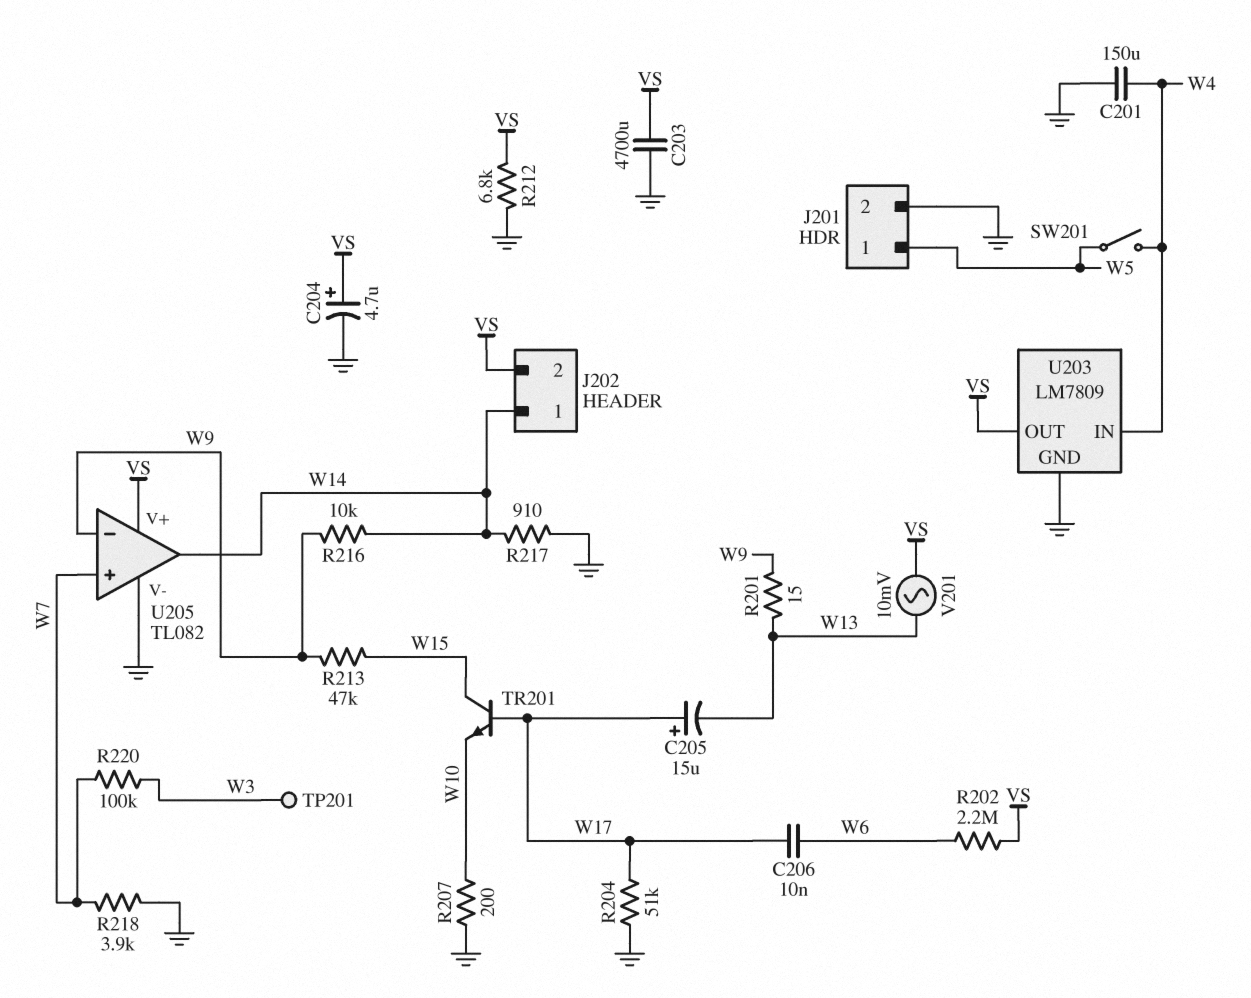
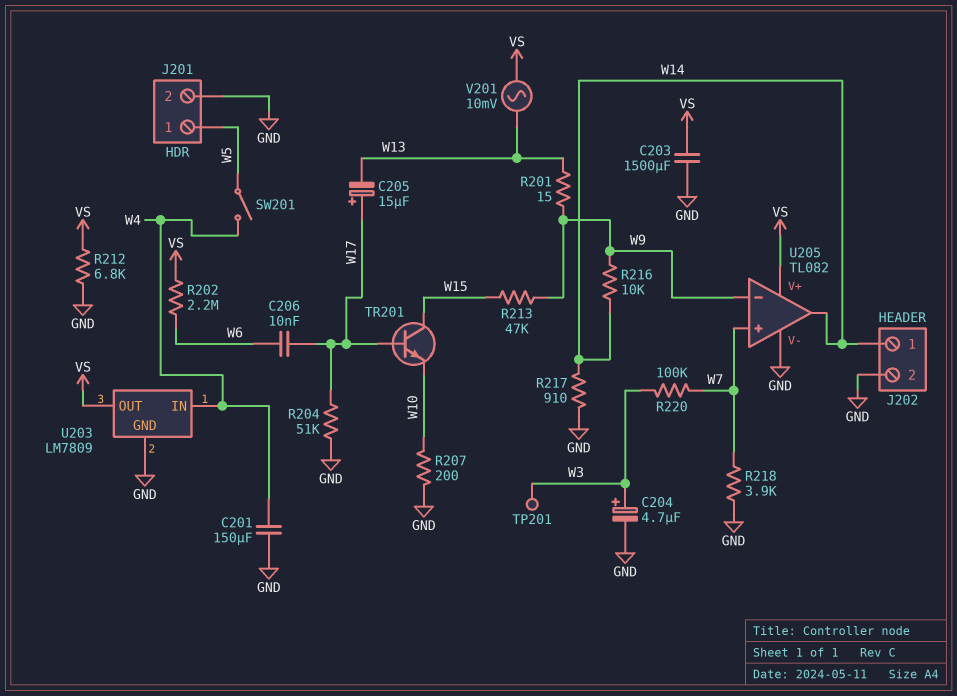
C203: 4700uF (GND, VS) -> 1500uF (GND, VS)
C204: 4.7uF (plus VS, minus GND) -> 4.7uF (plus W3, minus GND)
J202 pin 2: VS -> GND

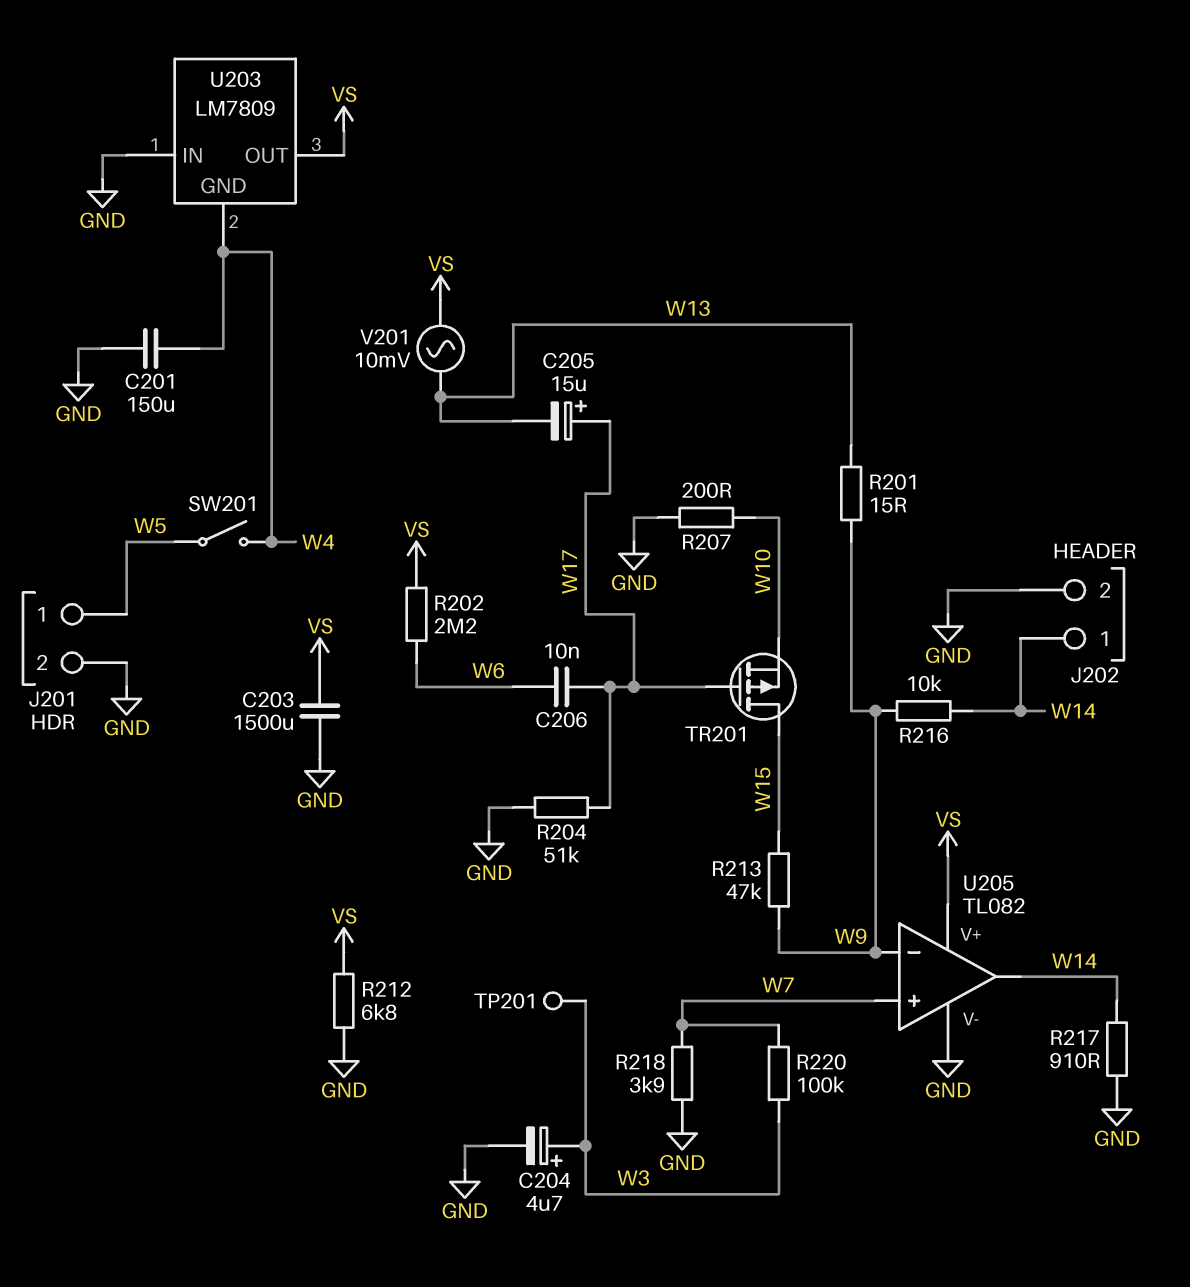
TR201: NPN (B W17, C W15, E W10) -> PMOS (G W17, D W15, S W10)
U203 pin GND: GND -> W4
U203 pin IN: W4 -> GND

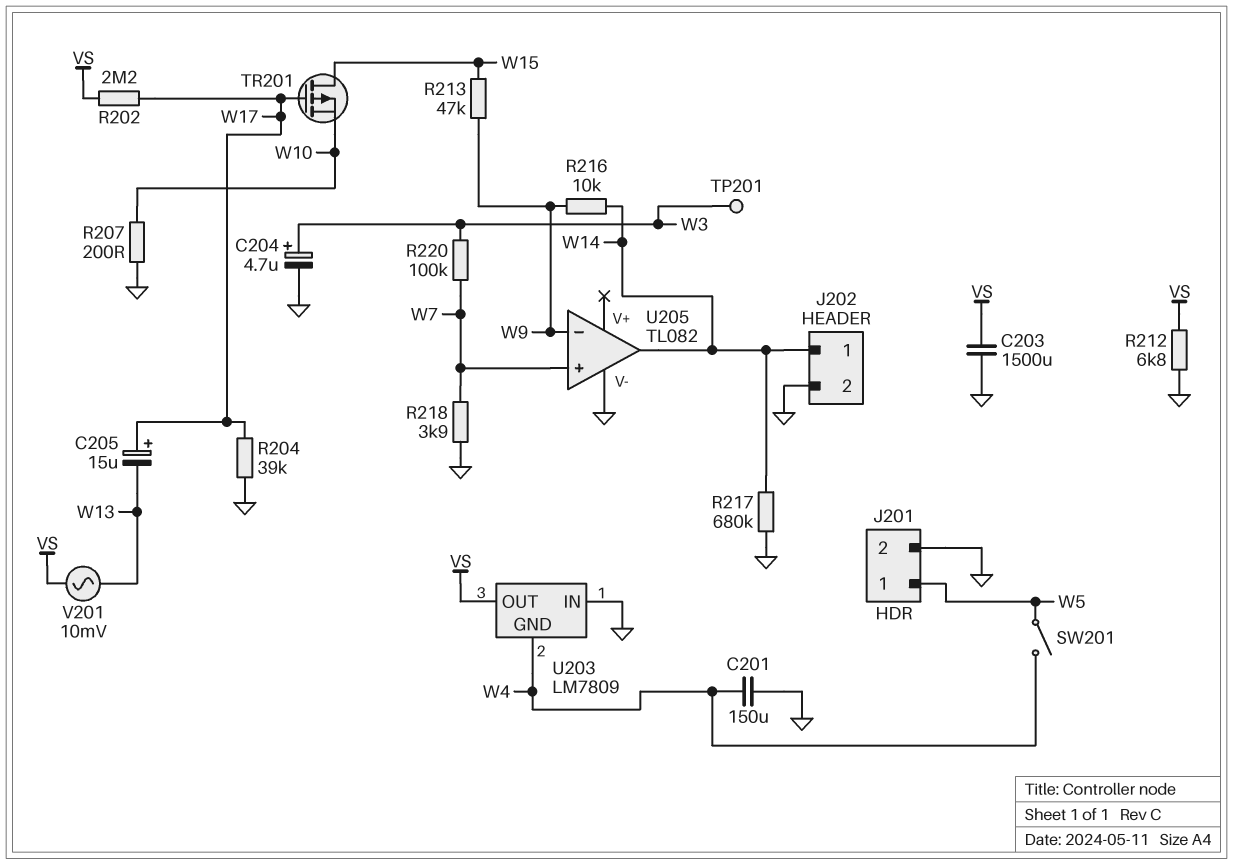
C206: 10nF (W6, W17) -> none
R201: 15 (W9, W13) -> none
R202: 2.2M (VS, W6) -> 2.2M (VS, W17)
R204: 51k (GND, W17) -> 39k (GND, W17)
R217: 910 (GND, W14) -> 680k (GND, W14)
U205 pin V+: VS -> none

